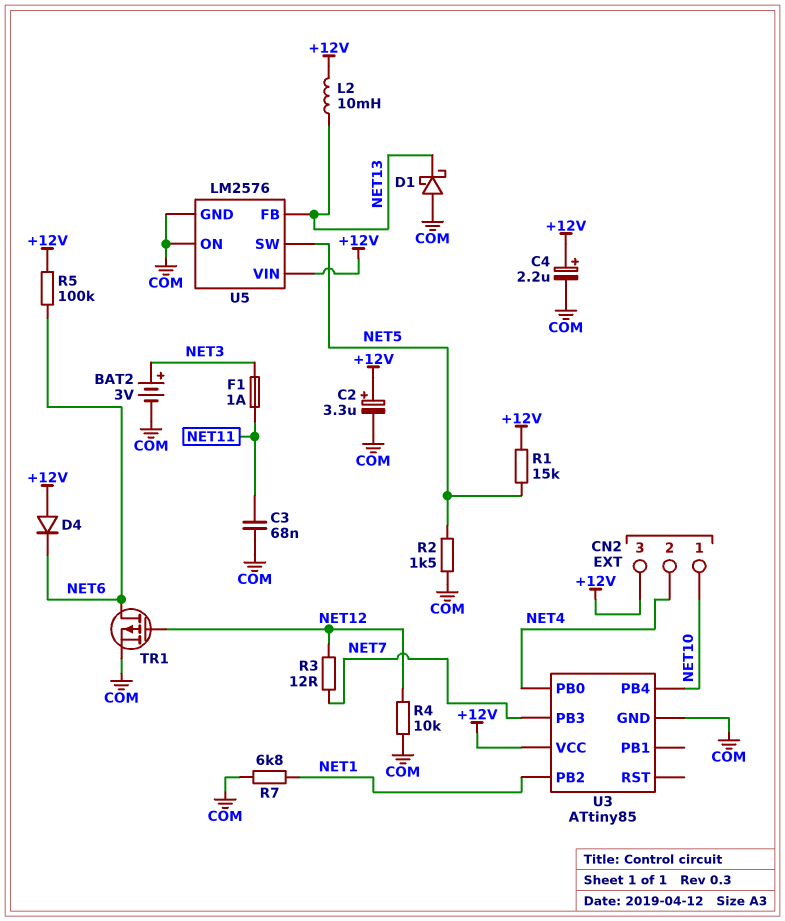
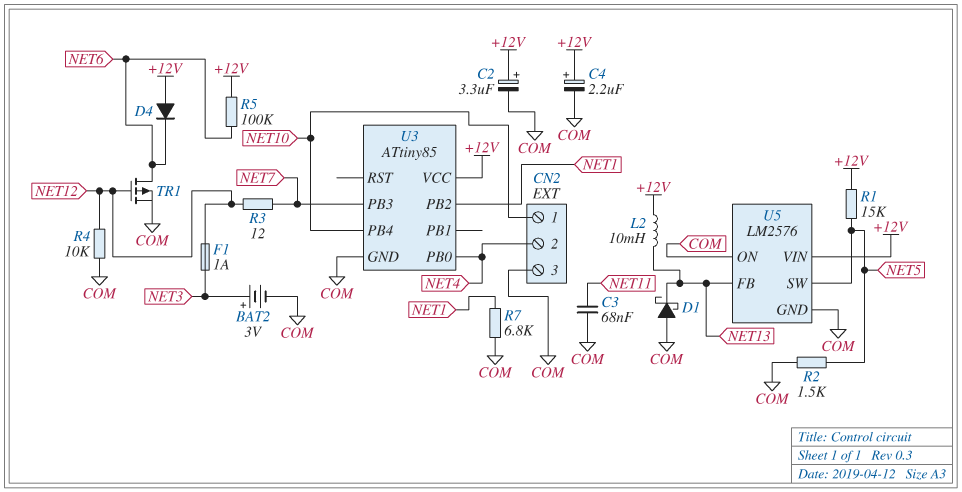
CN2 pin 3: +12V -> COM
F1: 1A (NET3, NET11) -> 1A (NET3, NET12)

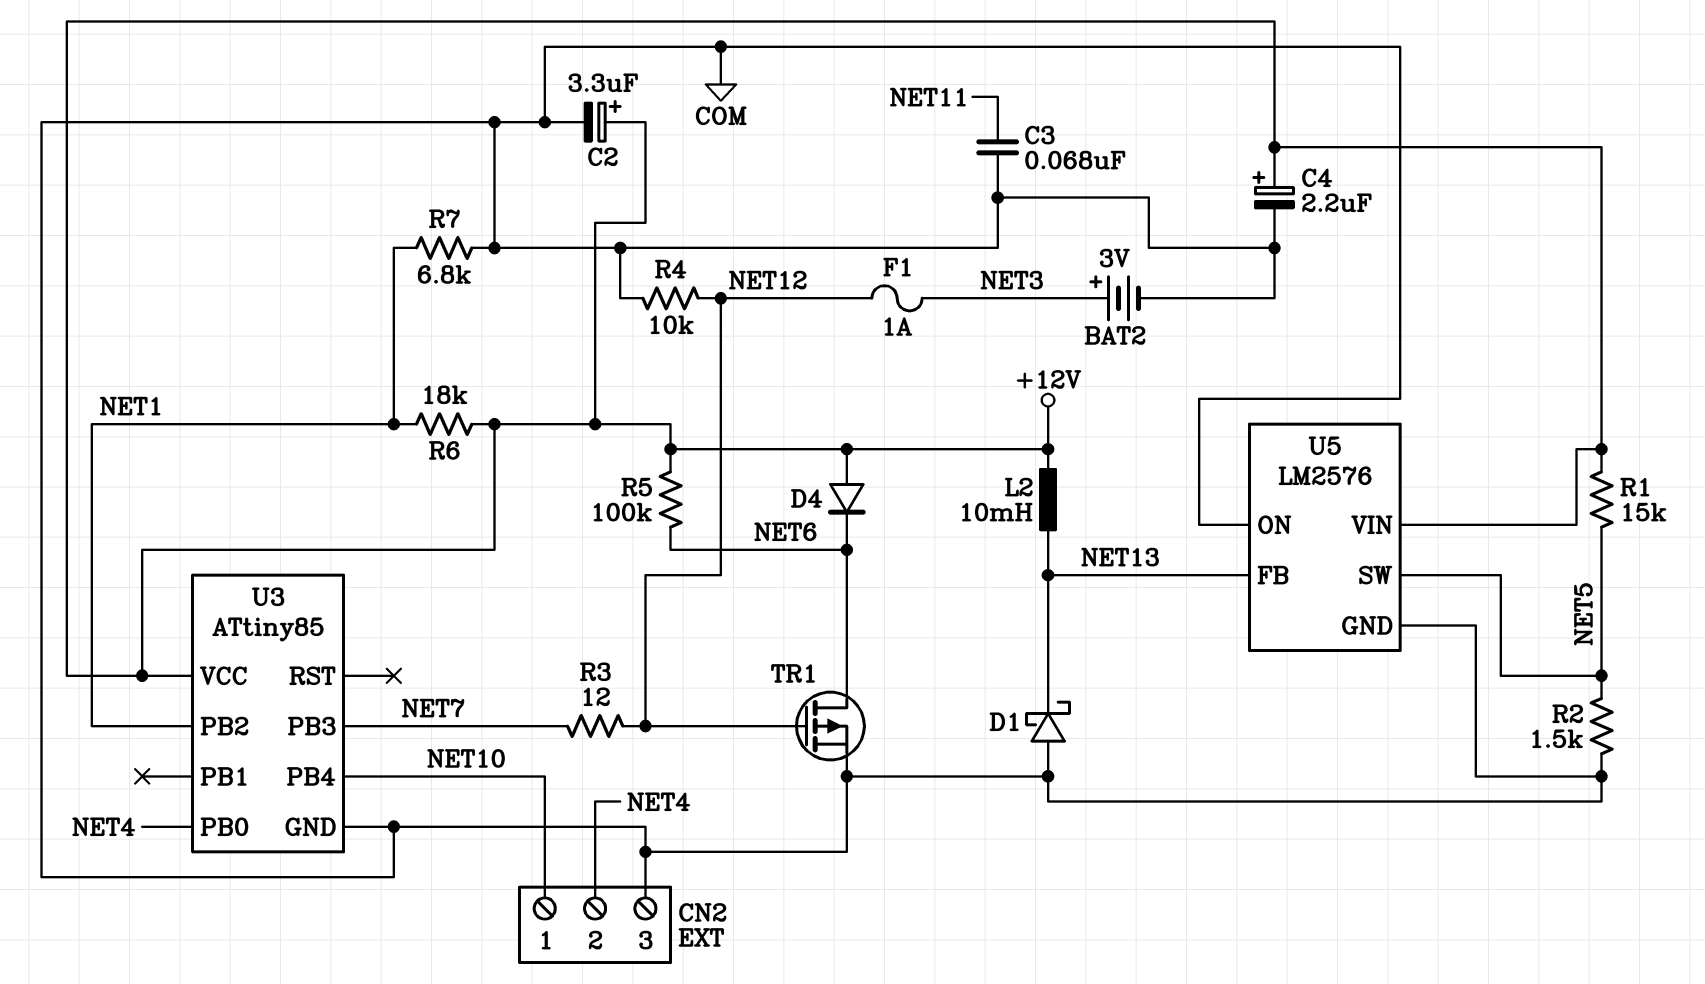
R6: none -> 18k (+12V, NET1)

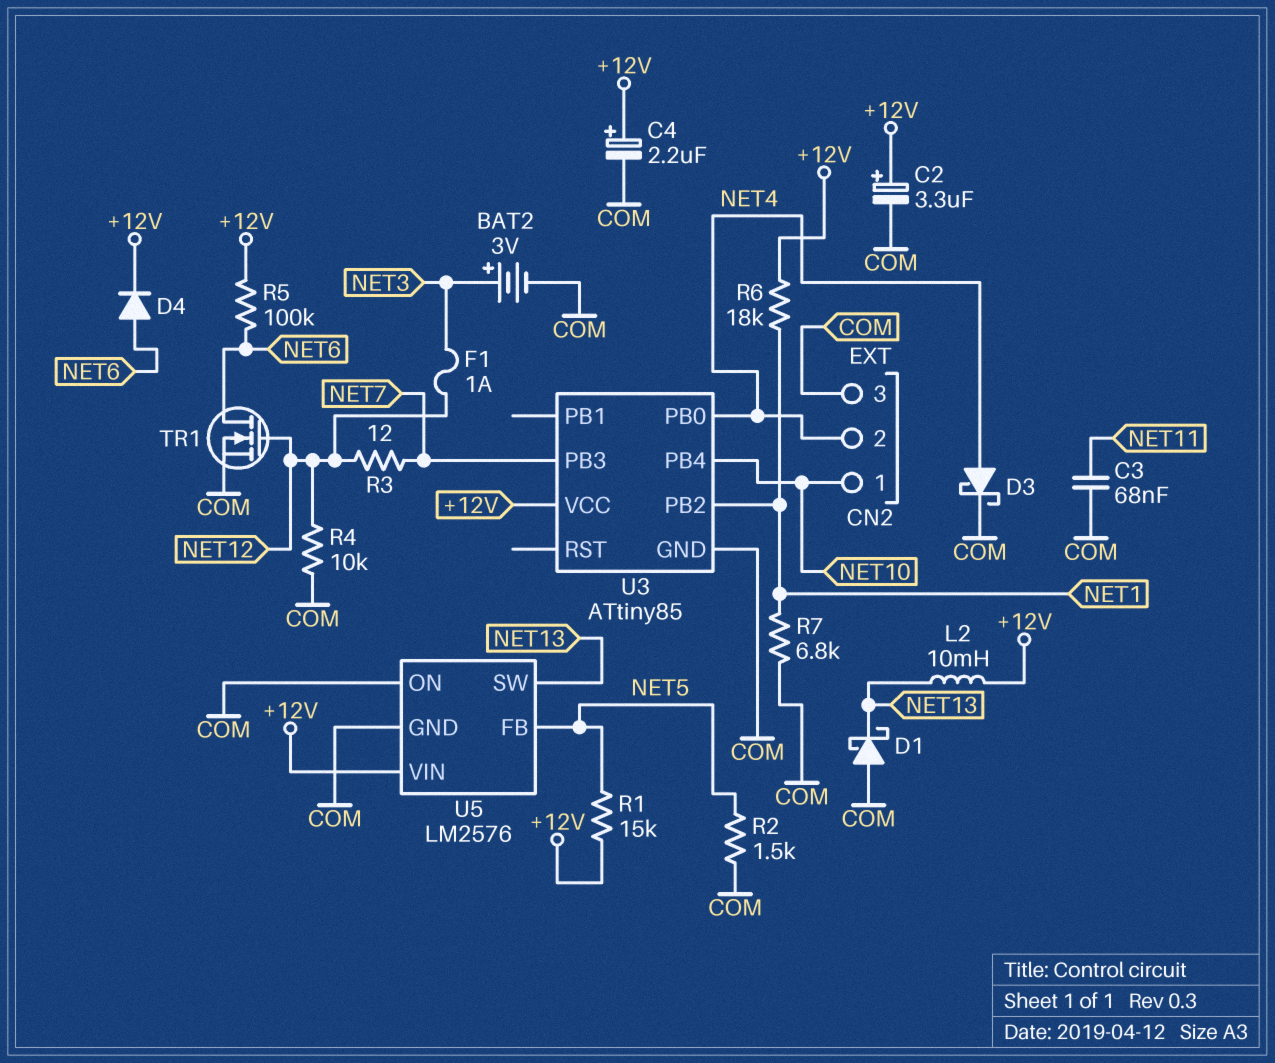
D3: none -> schottky (A NET4, K COM)
D4: diode (A +12V, K NET6) -> diode (A NET6, K +12V)
TR1: PMOS (G NET12, D NET6, S COM) -> NMOS (G NET12, D NET6, S COM)
U5 pin FB: NET13 -> NET5
U5 pin SW: NET5 -> NET13

